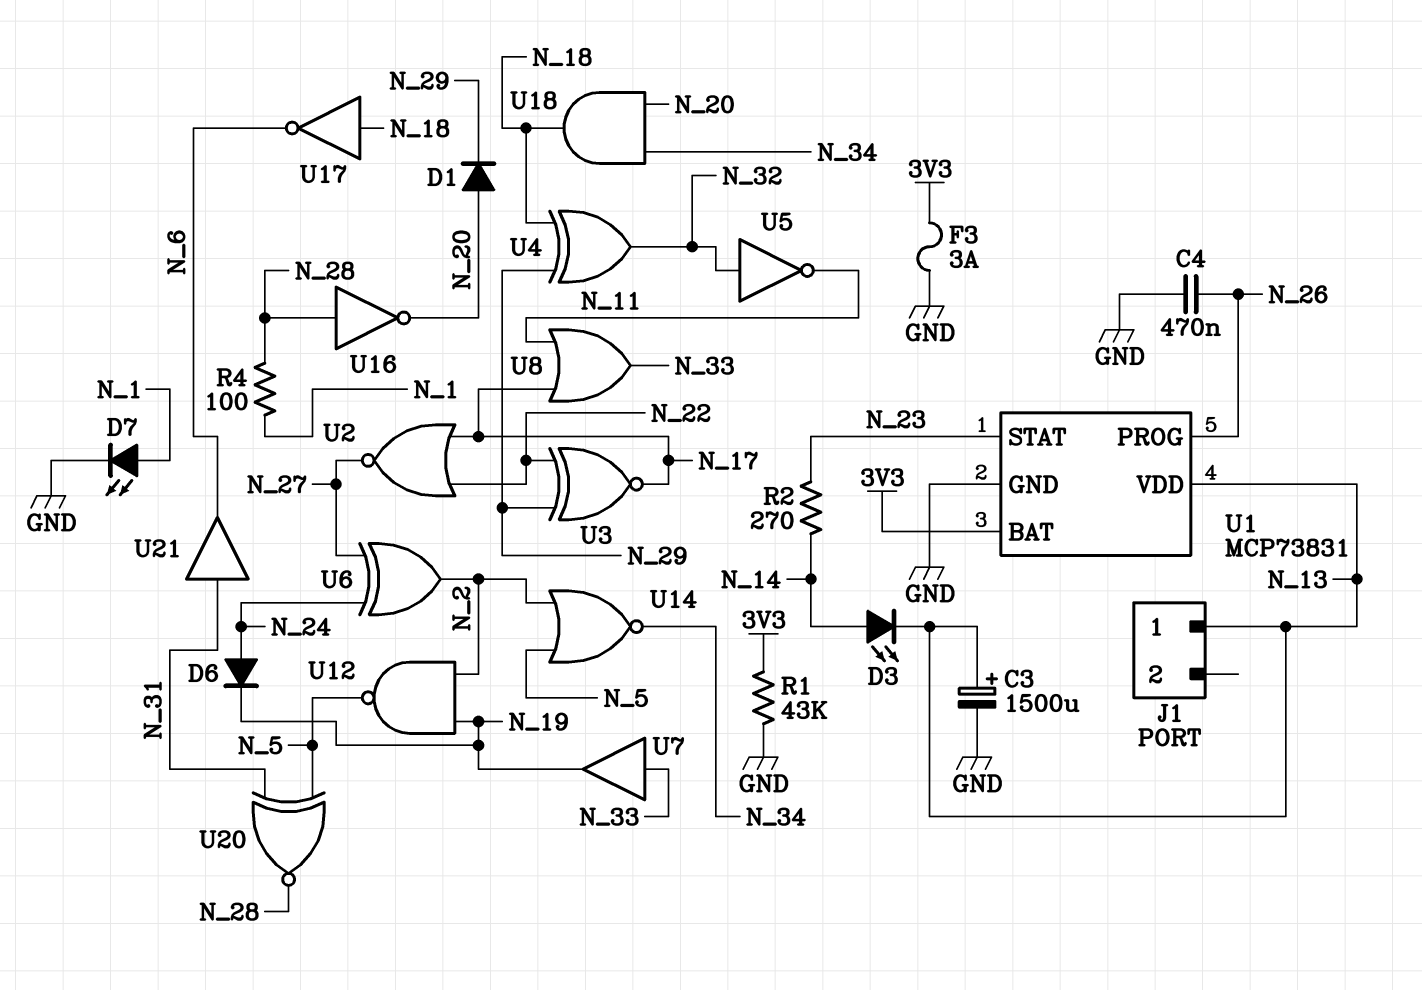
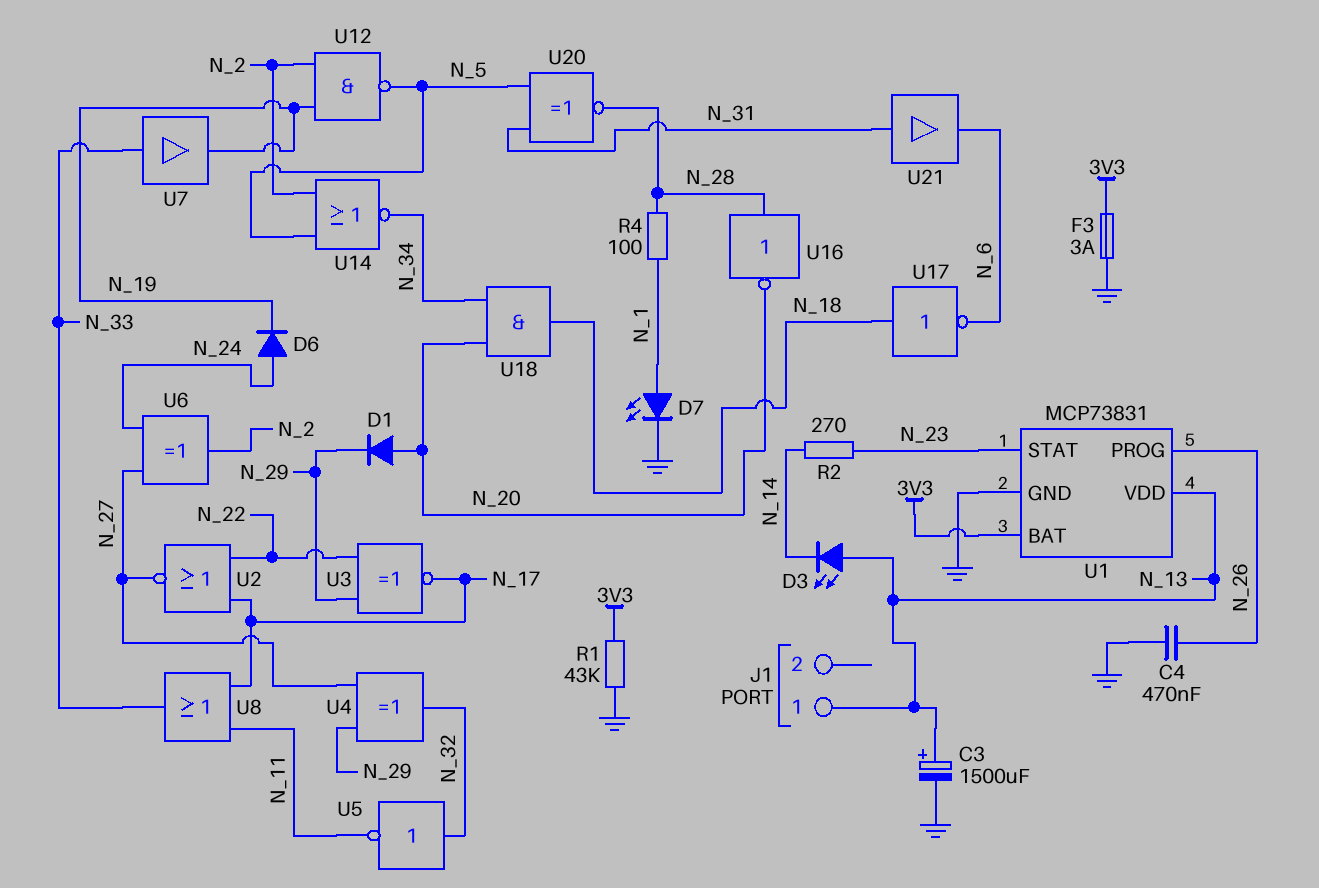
D3: LED (A N_14, K N_13) -> LED (A N_13, K N_14)
U4: XOR (in N_18, in N_29, out N_32) -> XOR (in N_27, in N_29, out N_32)

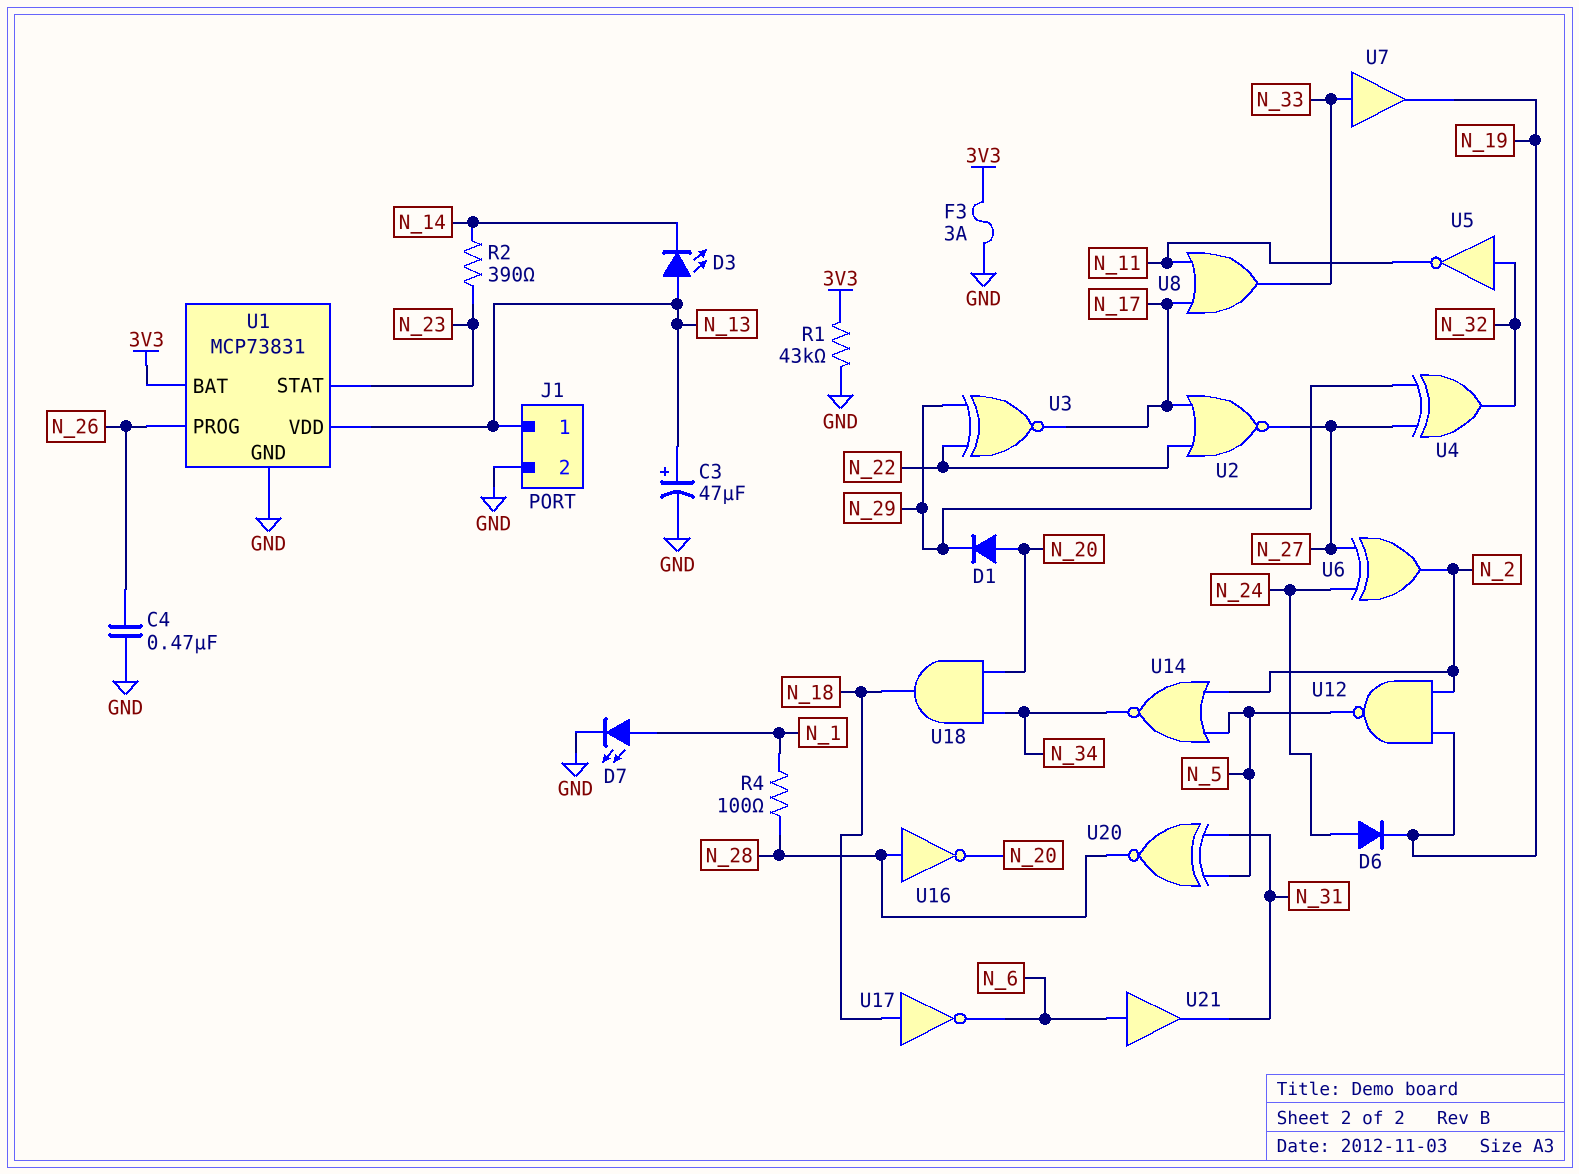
C3: 1500uF (plus N_13, minus GND) -> 47uF (plus N_13, minus GND)
J1 pin 2: none -> GND
R2: 270 (N_14, N_23) -> 390 (N_14, N_23)
U21: buffer (in N_31, out N_6) -> buffer (in N_6, out N_31)

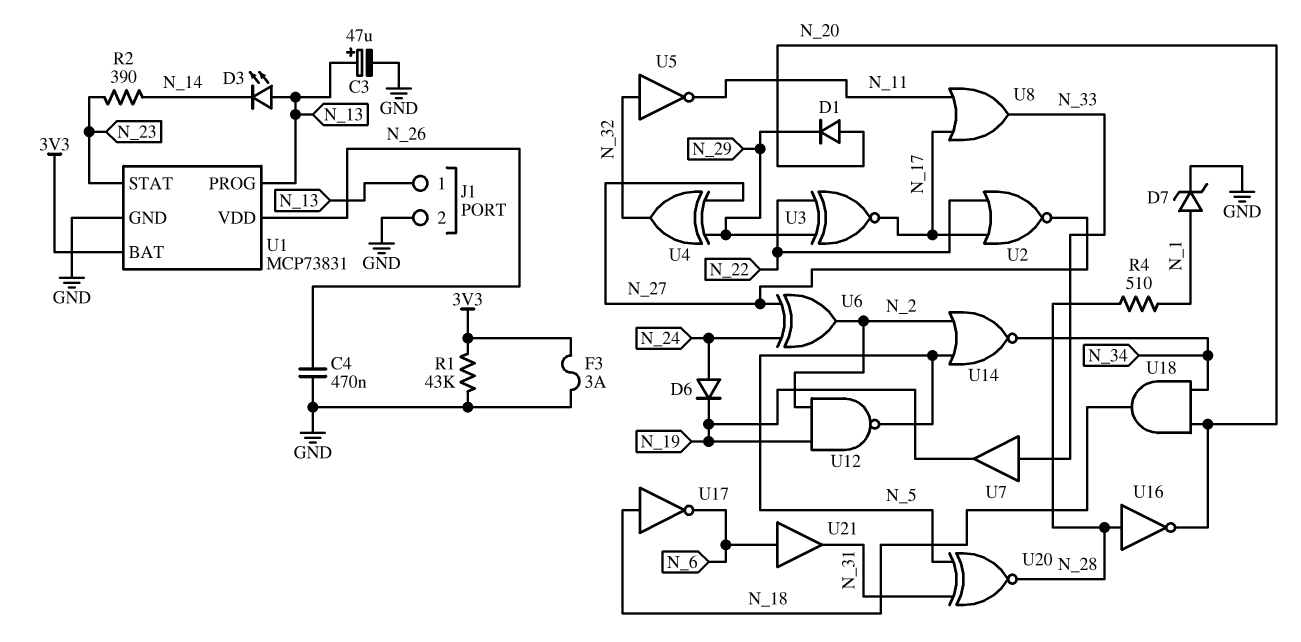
D7: LED (A N_1, K GND) -> zener (A N_1, K GND)
R4: 100 (N_1, N_28) -> 510 (N_1, N_28)
U1 pin PROG: N_26 -> N_13
U1 pin VDD: N_13 -> N_26

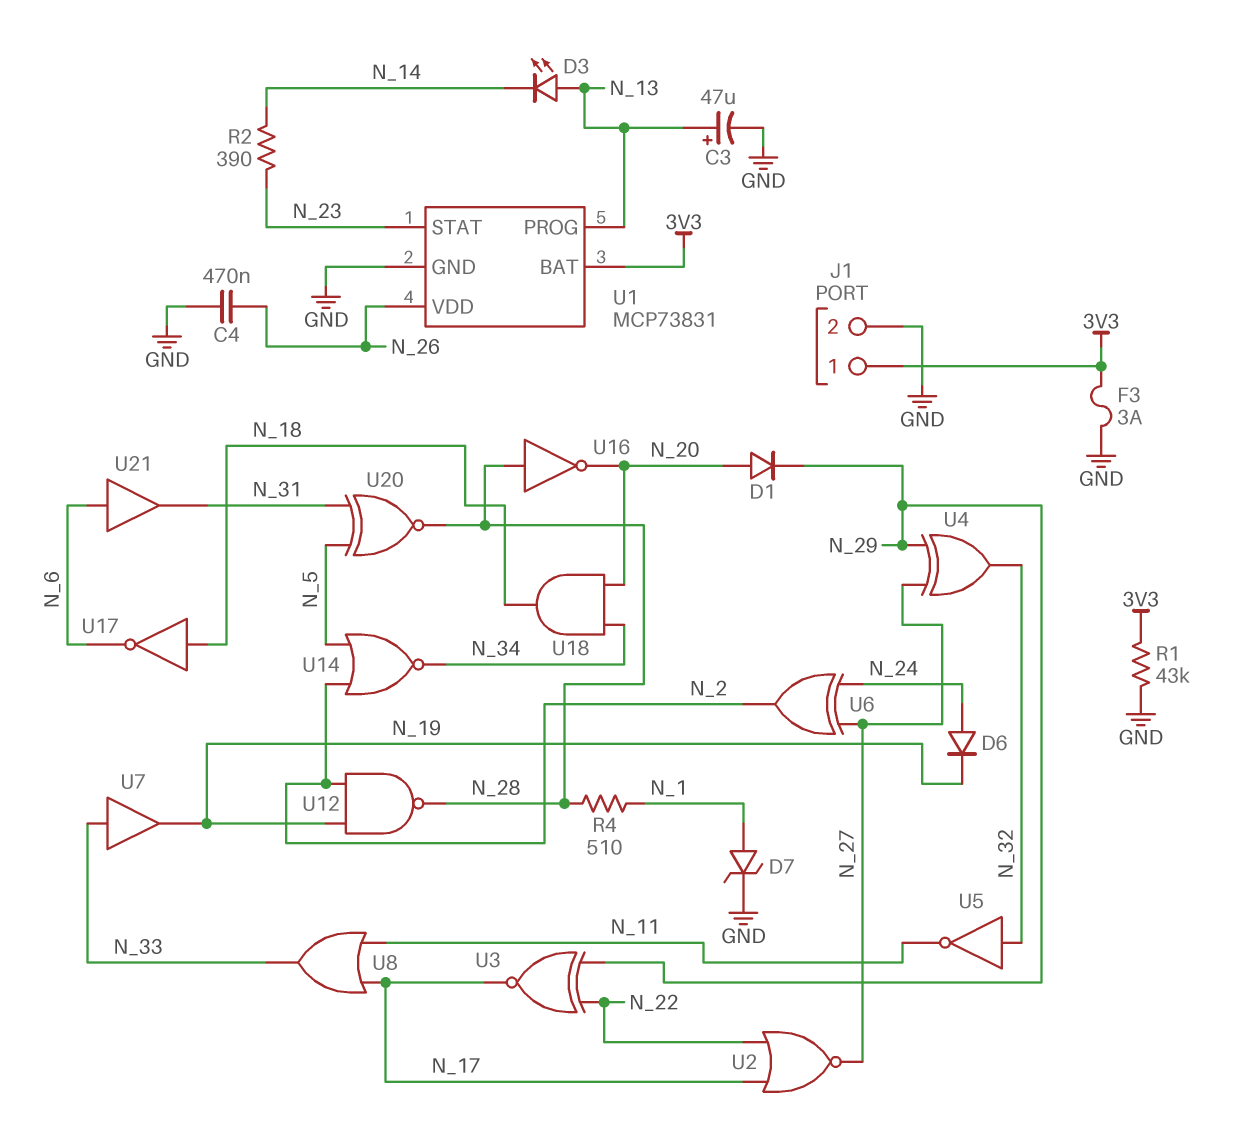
J1 pin 1: N_13 -> 3V3
U12: NAND (in N_2, in N_19, out N_5) -> NAND (in N_2, in N_19, out N_28)

